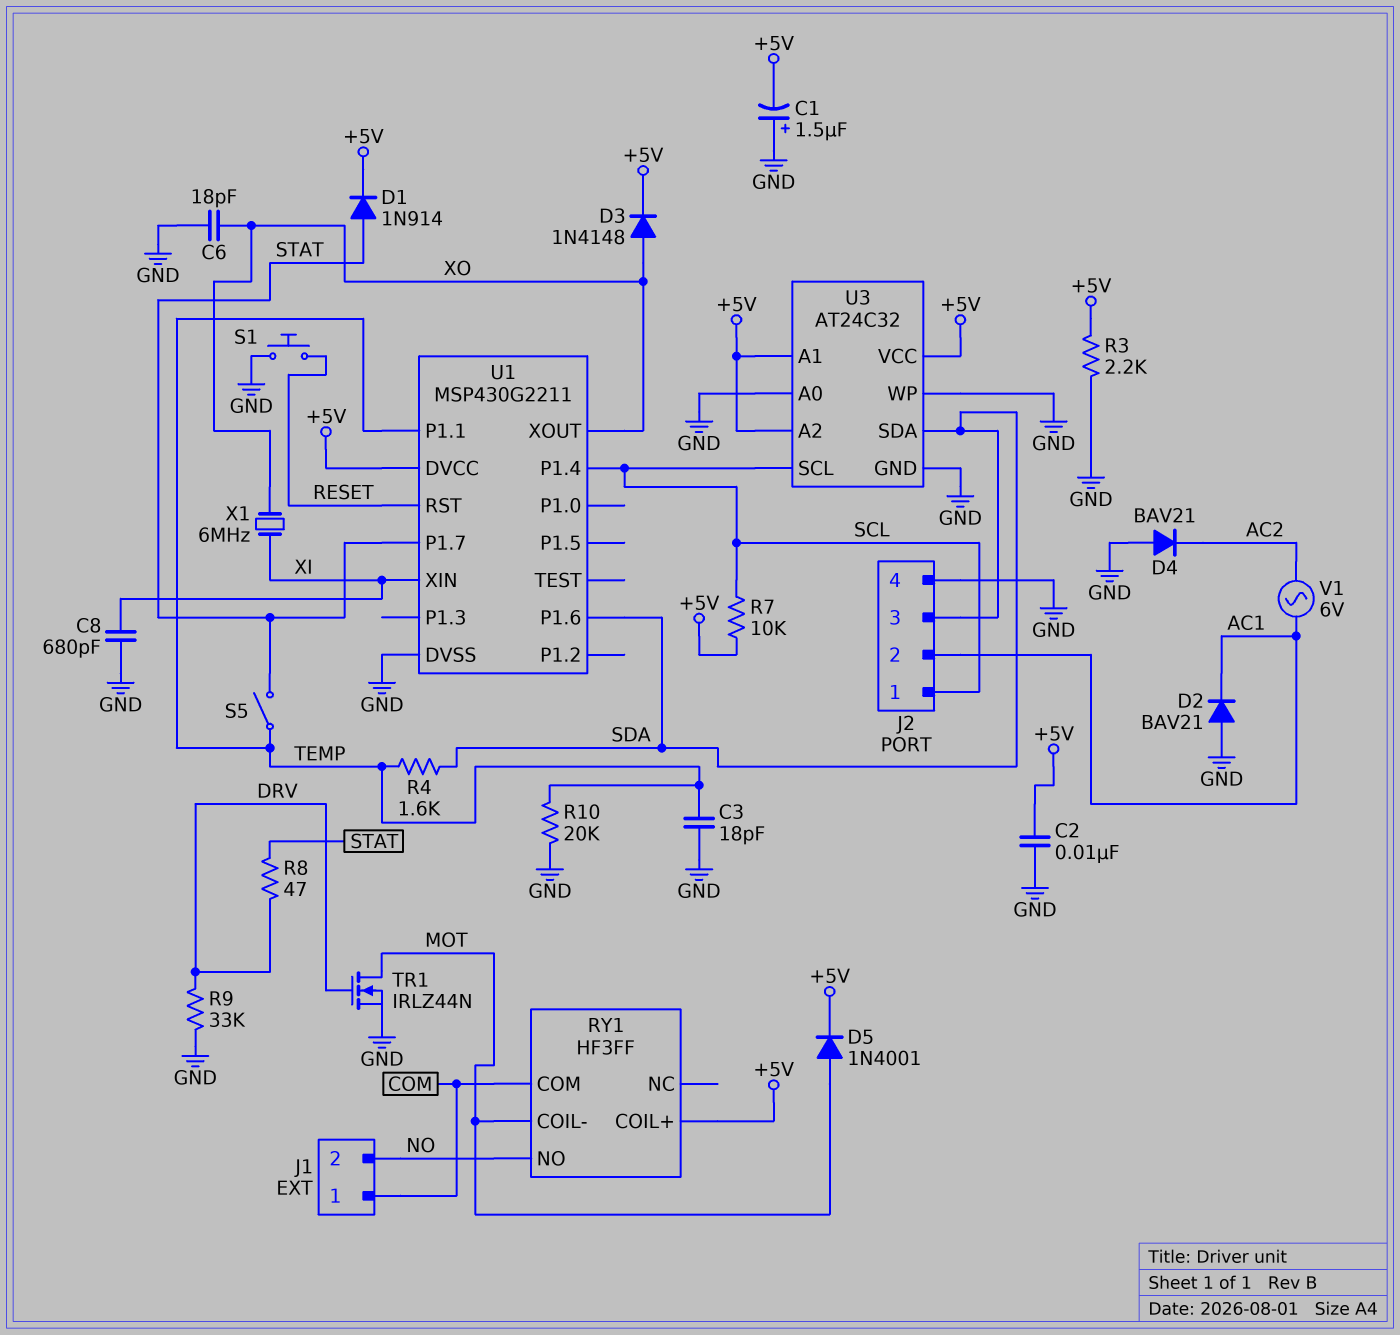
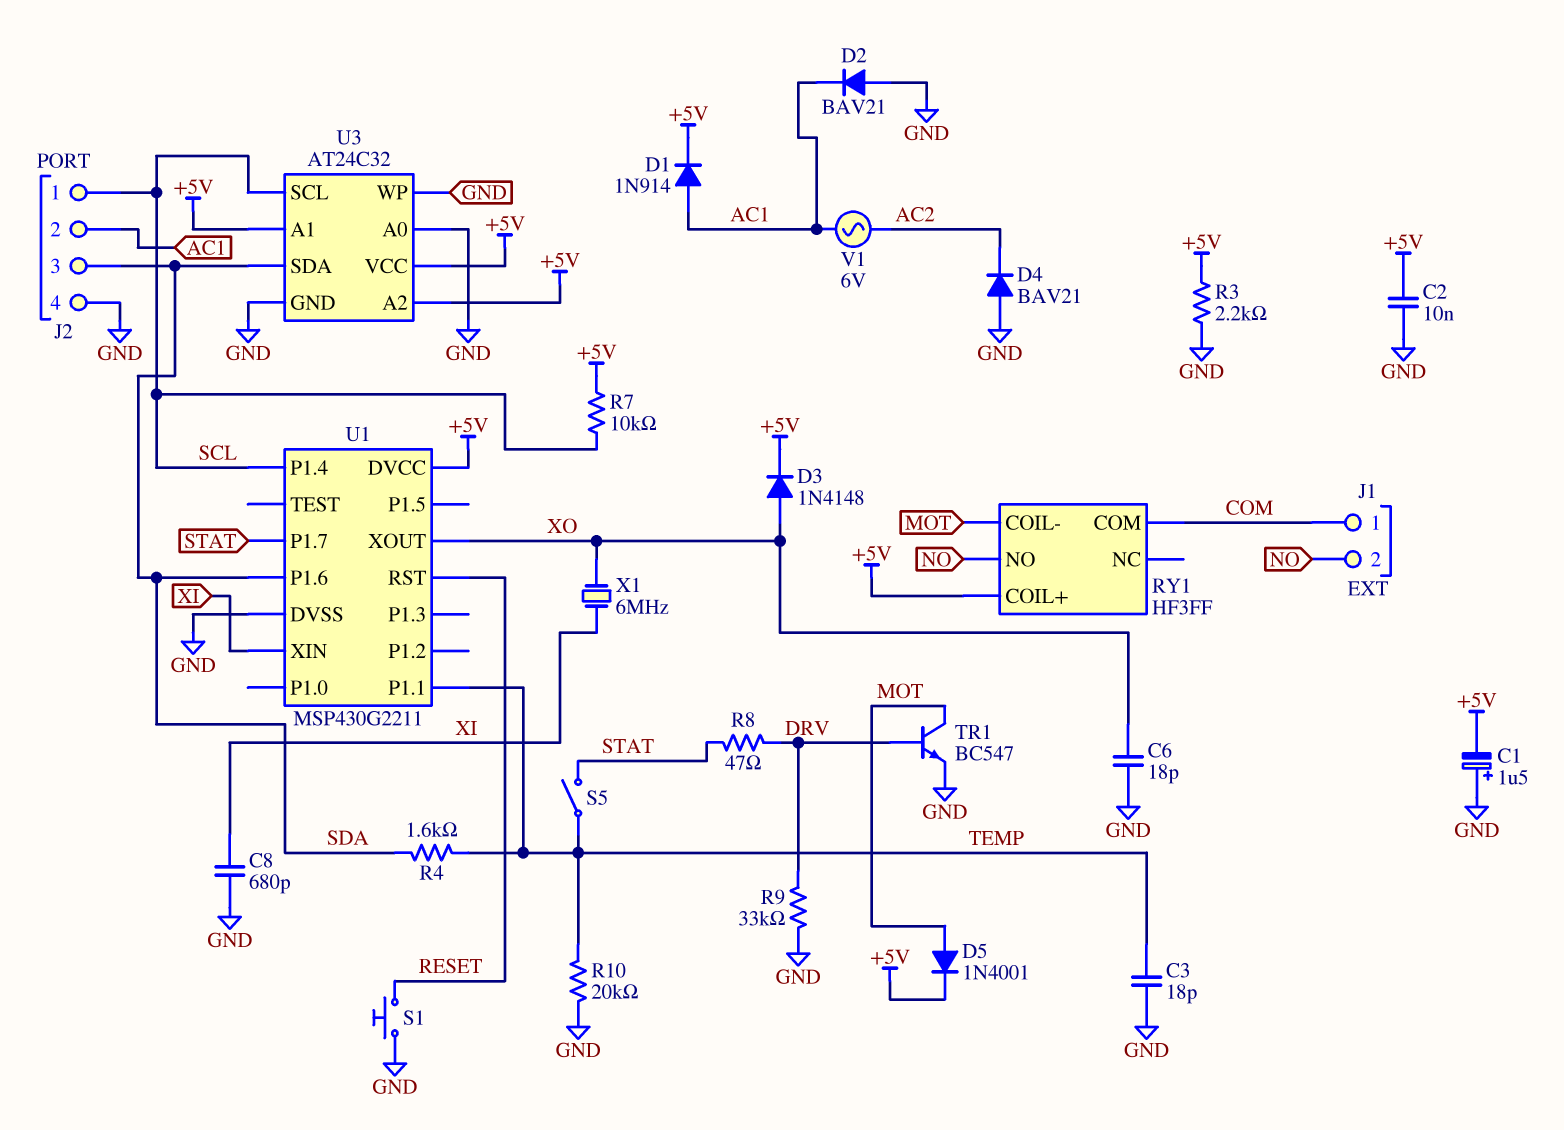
D1: diode 1N914 (A STAT, K +5V) -> diode 1N914 (A AC1, K +5V)
TR1: NMOS IRLZ44N (G DRV, D MOT, S GND) -> NPN BC547 (B DRV, C MOT, E GND)

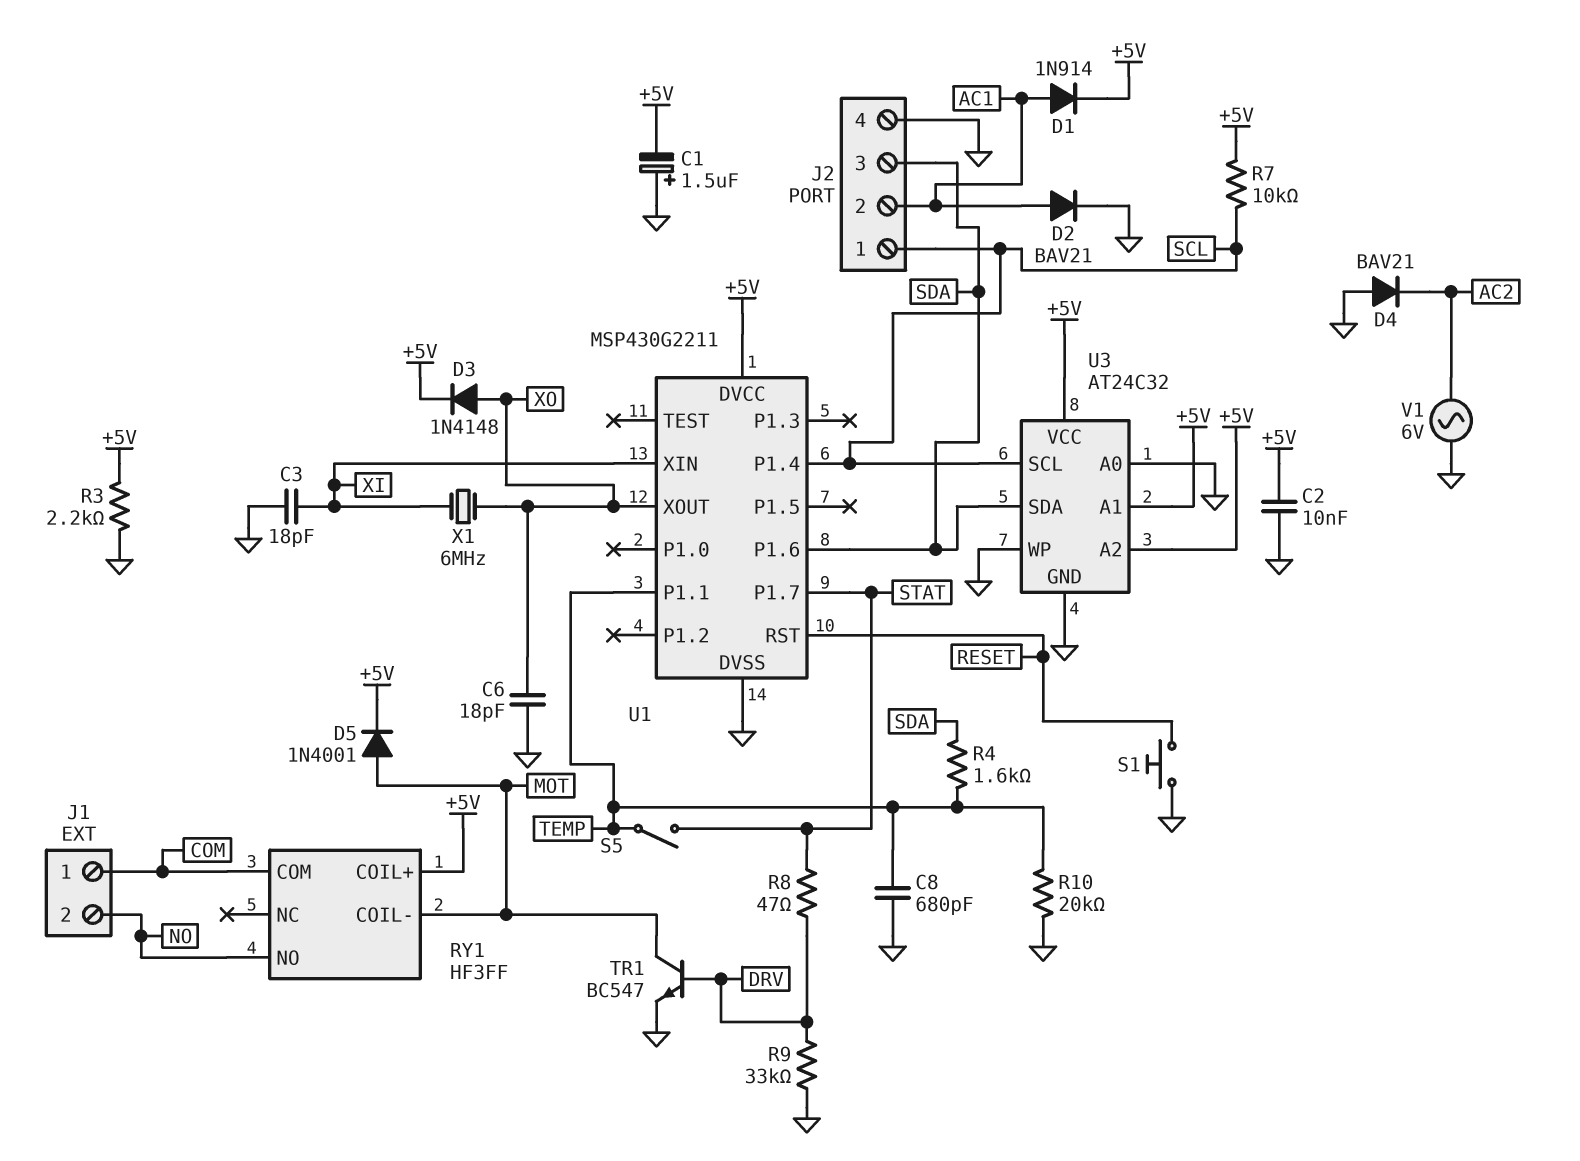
C3: 18pF (GND, TEMP) -> 18pF (GND, XI)
C8: 680pF (GND, XI) -> 680pF (GND, TEMP)
D2: diode BAV21 (A GND, K AC1) -> diode BAV21 (A AC1, K GND)
V1: AC 6V (AC1, AC2) -> AC 6V (AC2, GND)

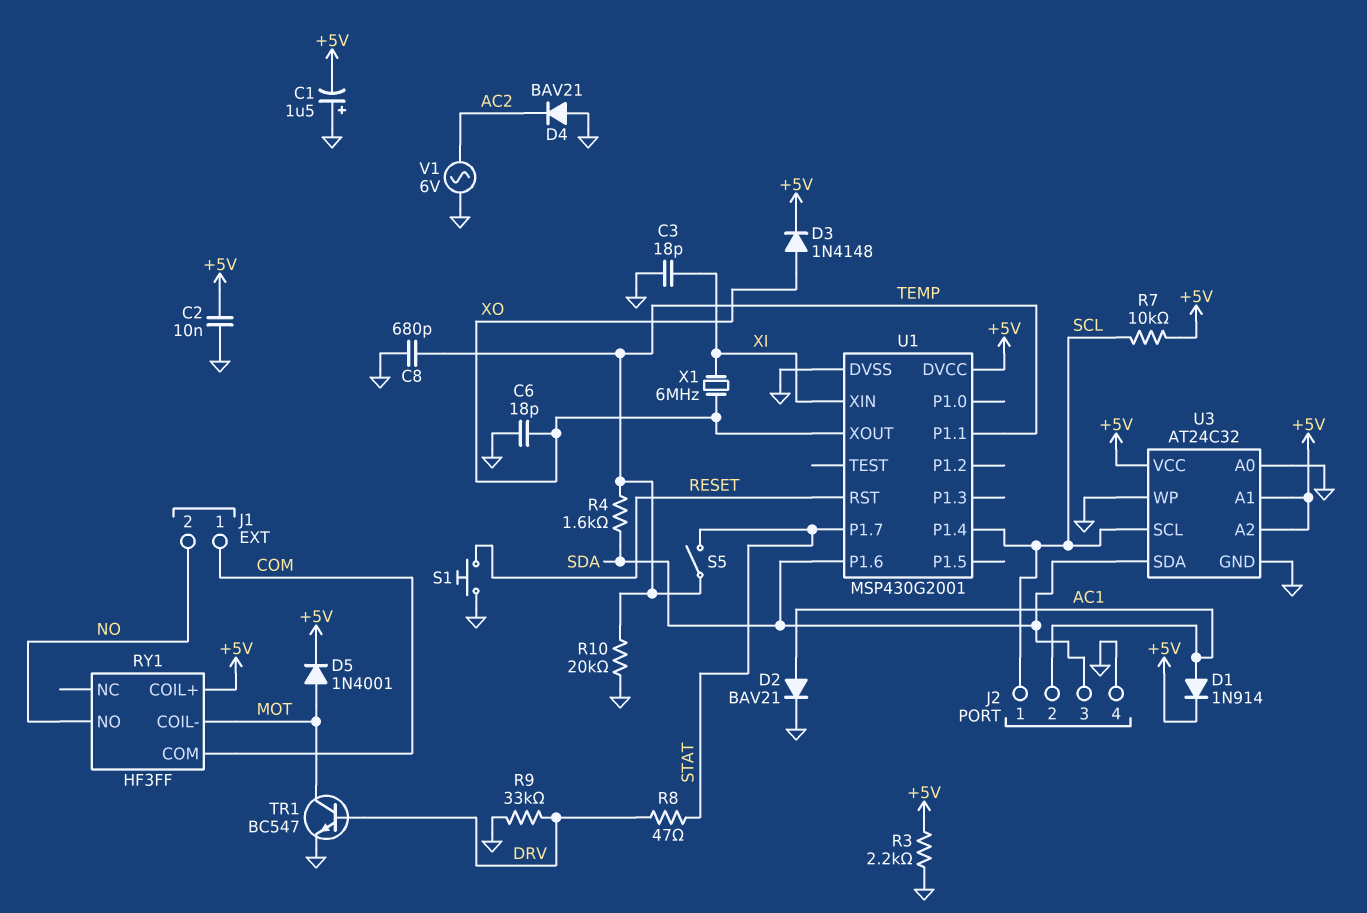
U1: MSP430G2211 -> MSP430G2001

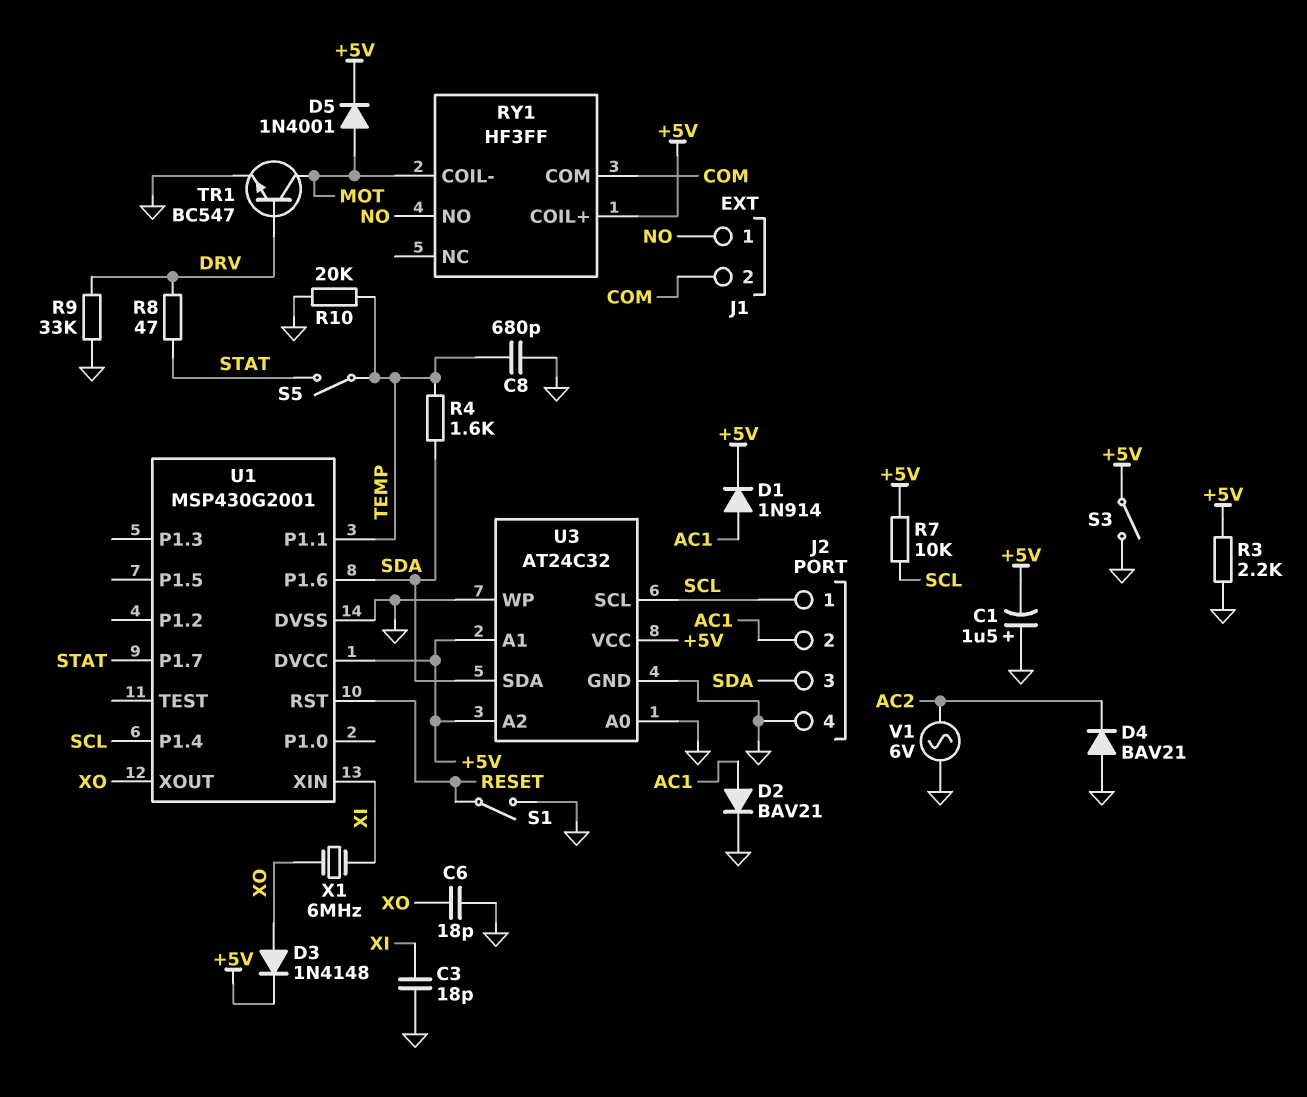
C2: 10nF (+5V, GND) -> none
J1 pin 1: COM -> NO
J1 pin 2: NO -> COM
S1: button (GND, RESET) -> switch (GND, RESET)
S3: none -> switch (+5V, GND)

